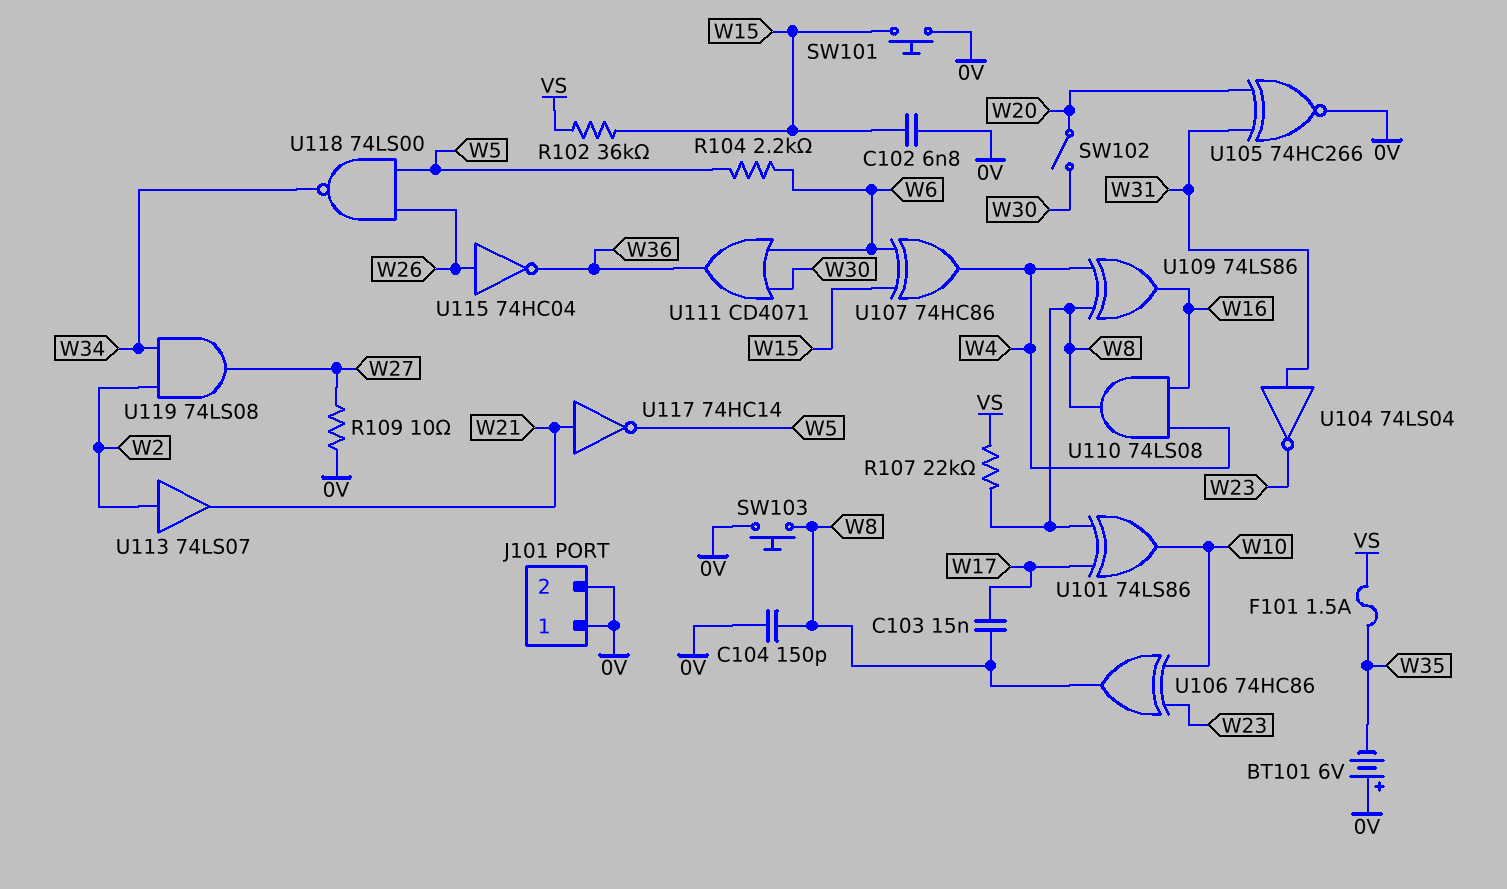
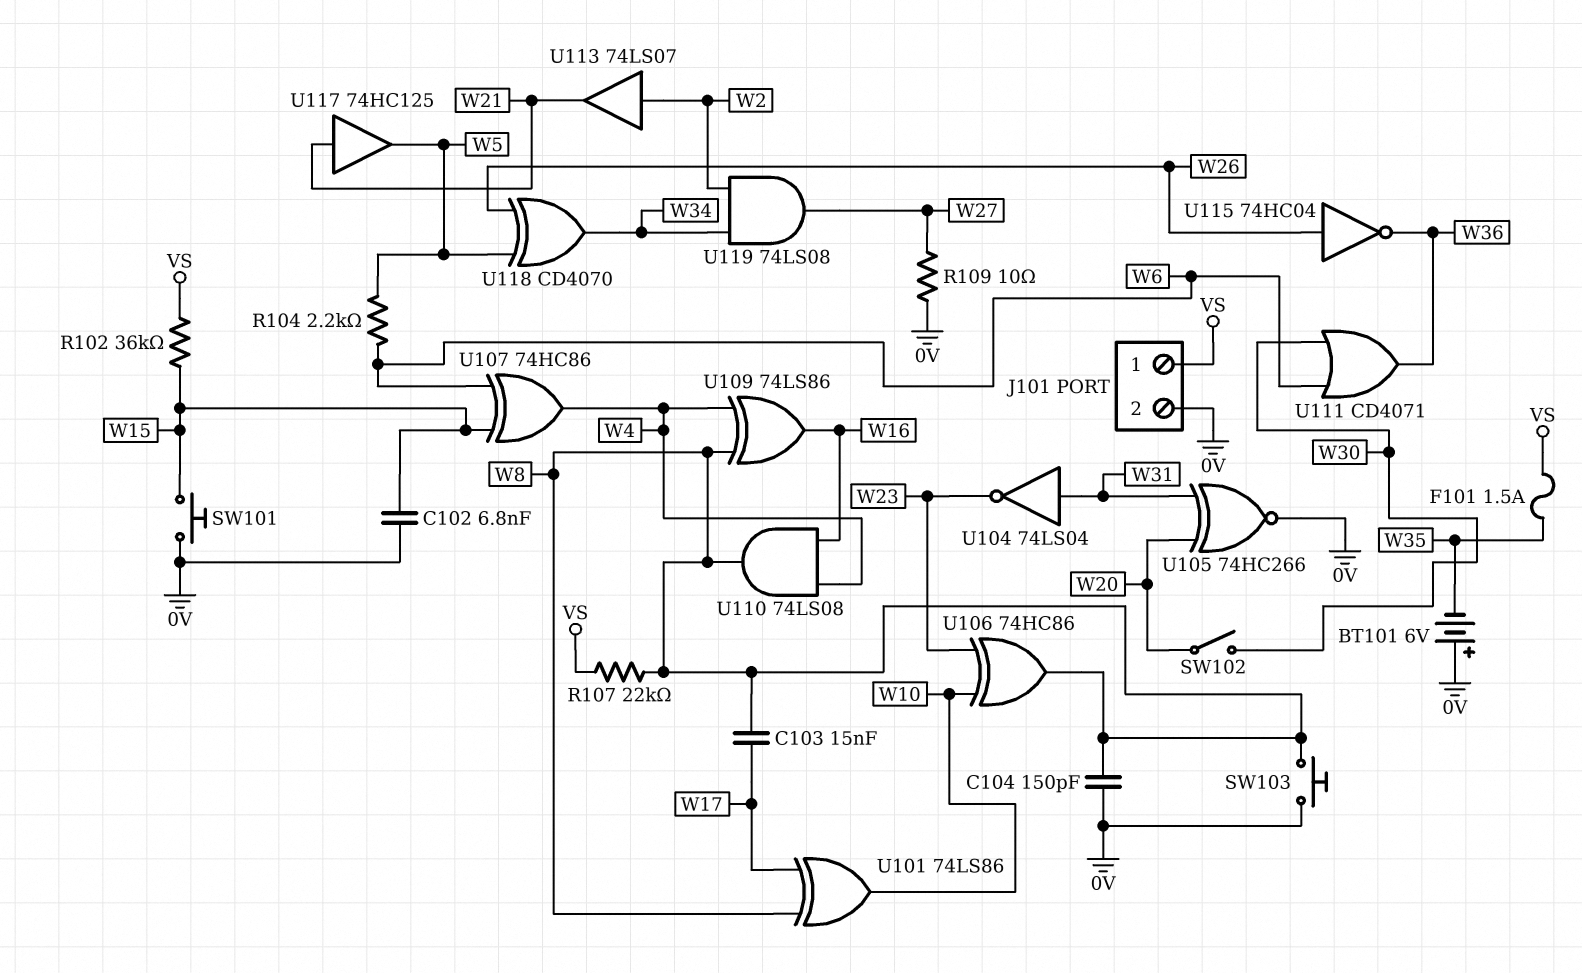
J101 pin 1: 0V -> VS
U117: NOT 74HC14 (in W21, out W5) -> buffer 74HC125 (in W21, out W5)
U118: NAND 74LS00 (in W5, in W26, out W34) -> XOR CD4070 (in W5, in W26, out W34)

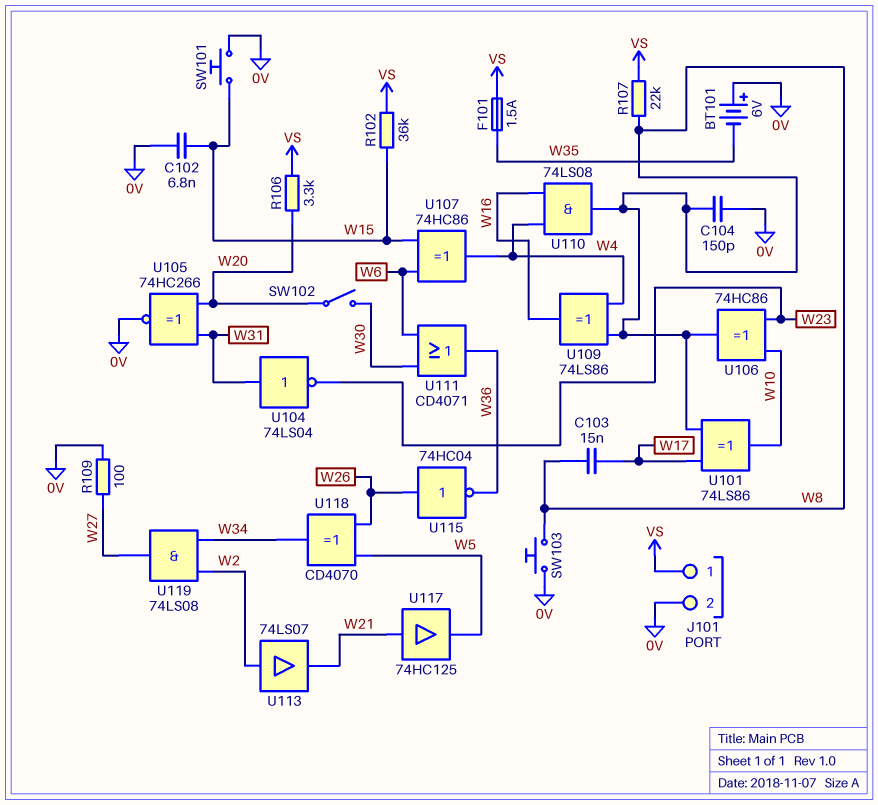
R104: 2.2k (W5, W6) -> none
R106: none -> 3.3k (VS, W20)
R109: 10 (0V, W27) -> 100 (0V, W27)

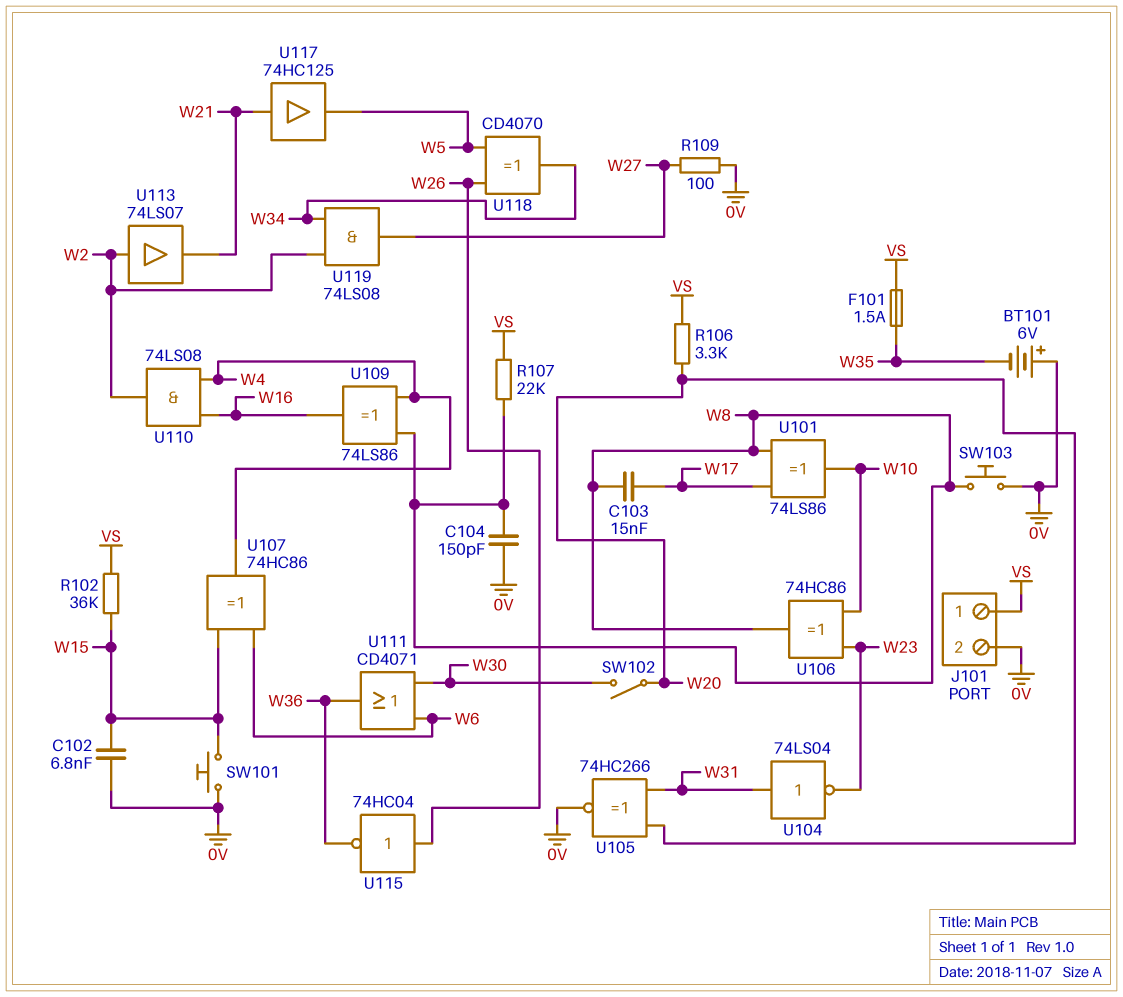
U110: AND 74LS08 (in W4, in W16, out W8) -> AND 74LS08 (in W4, in W16, out W2)

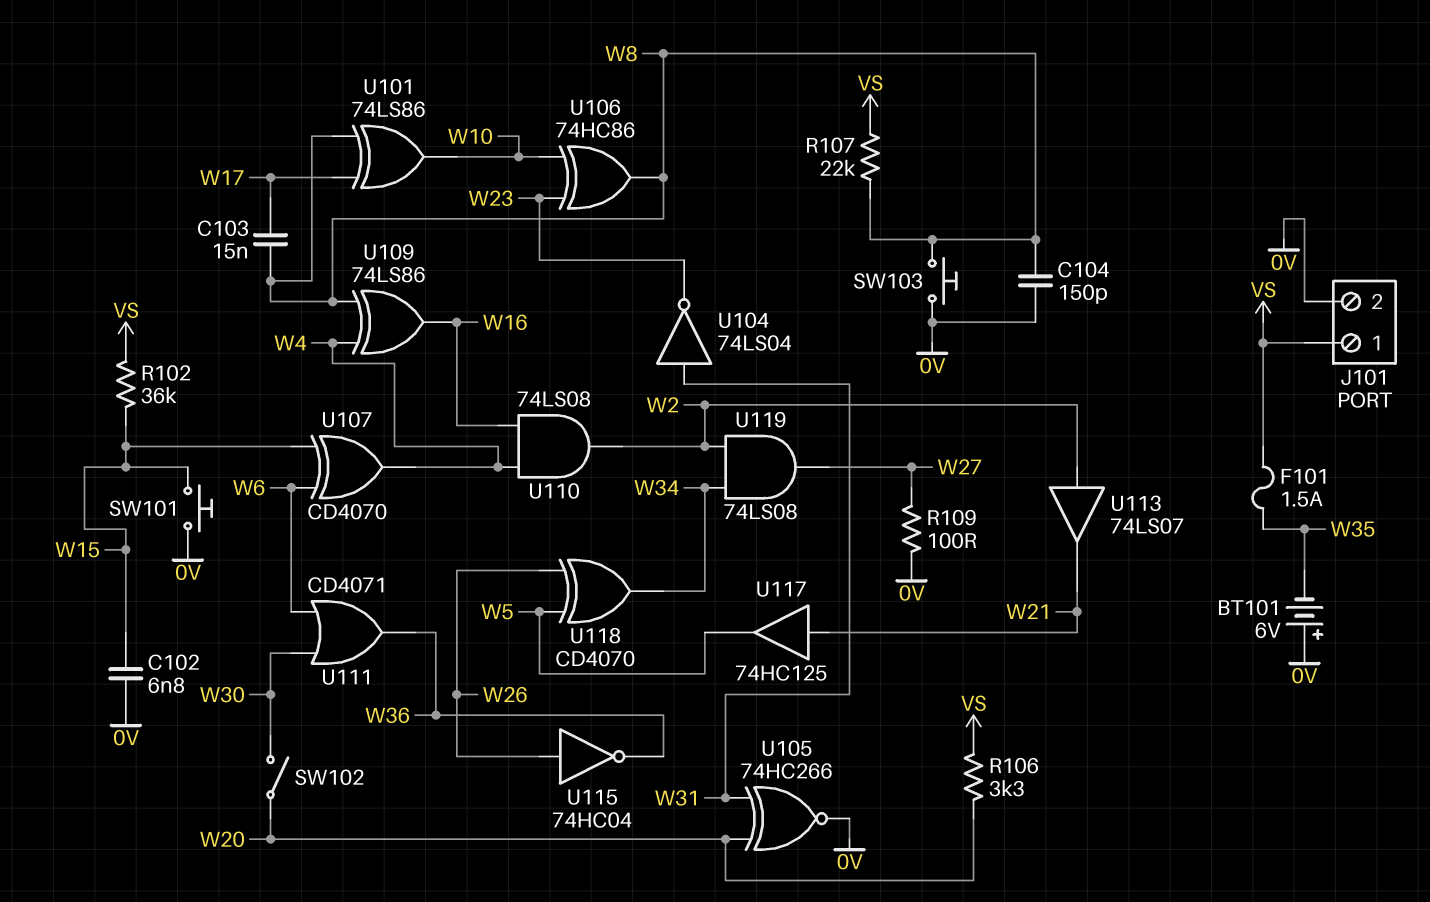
U107: XOR 74HC86 (in W6, in W15, out W4) -> XOR CD4070 (in W6, in W15, out W4)

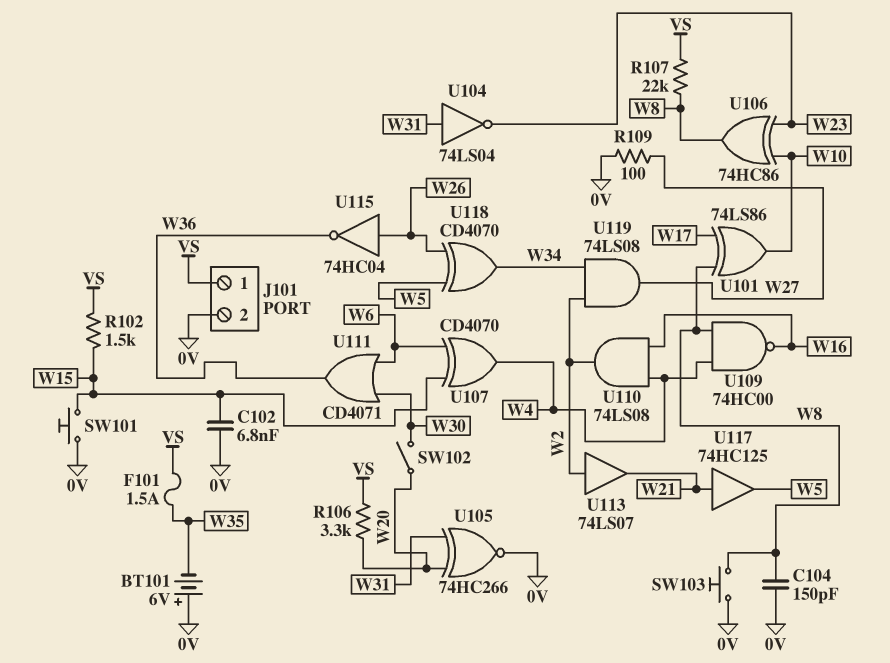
C103: 15nF (W8, W17) -> none
R102: 36k (VS, W15) -> 1.5k (VS, W15)
U109: XOR 74LS86 (in W4, in W8, out W16) -> NAND 74HC00 (in W4, in W8, out W16)

